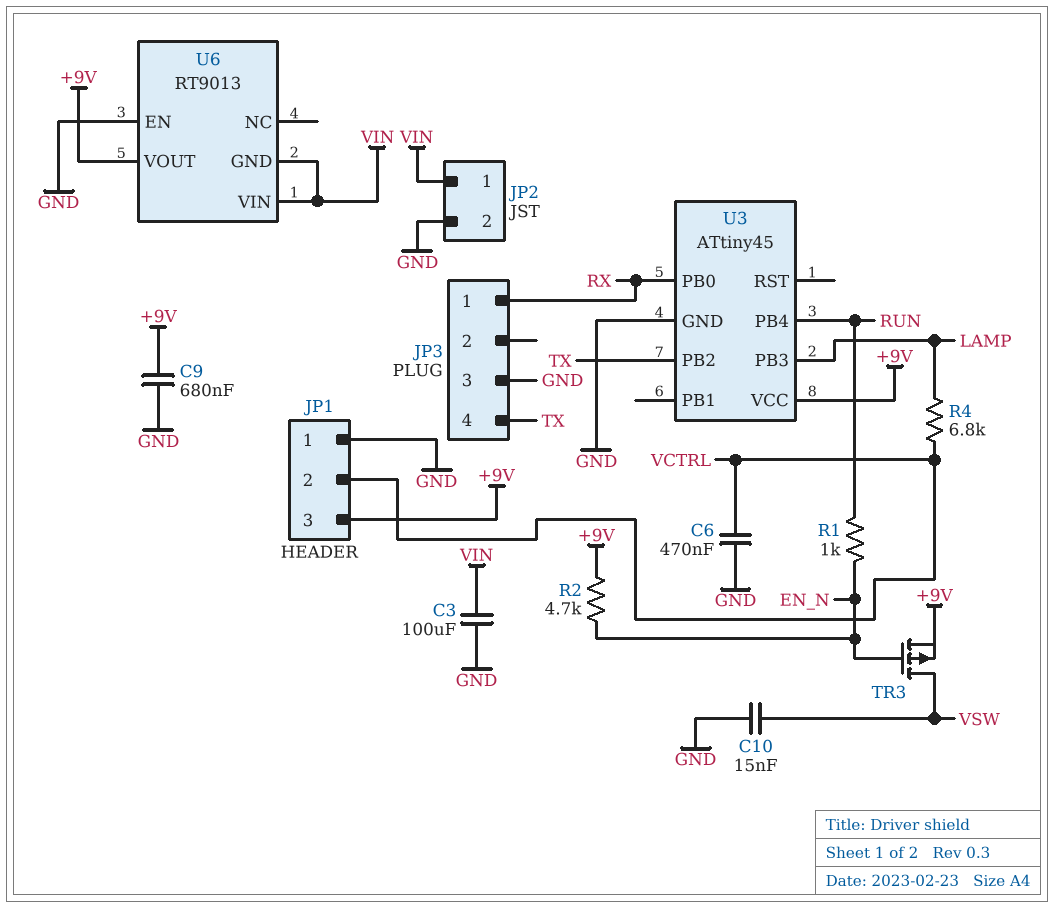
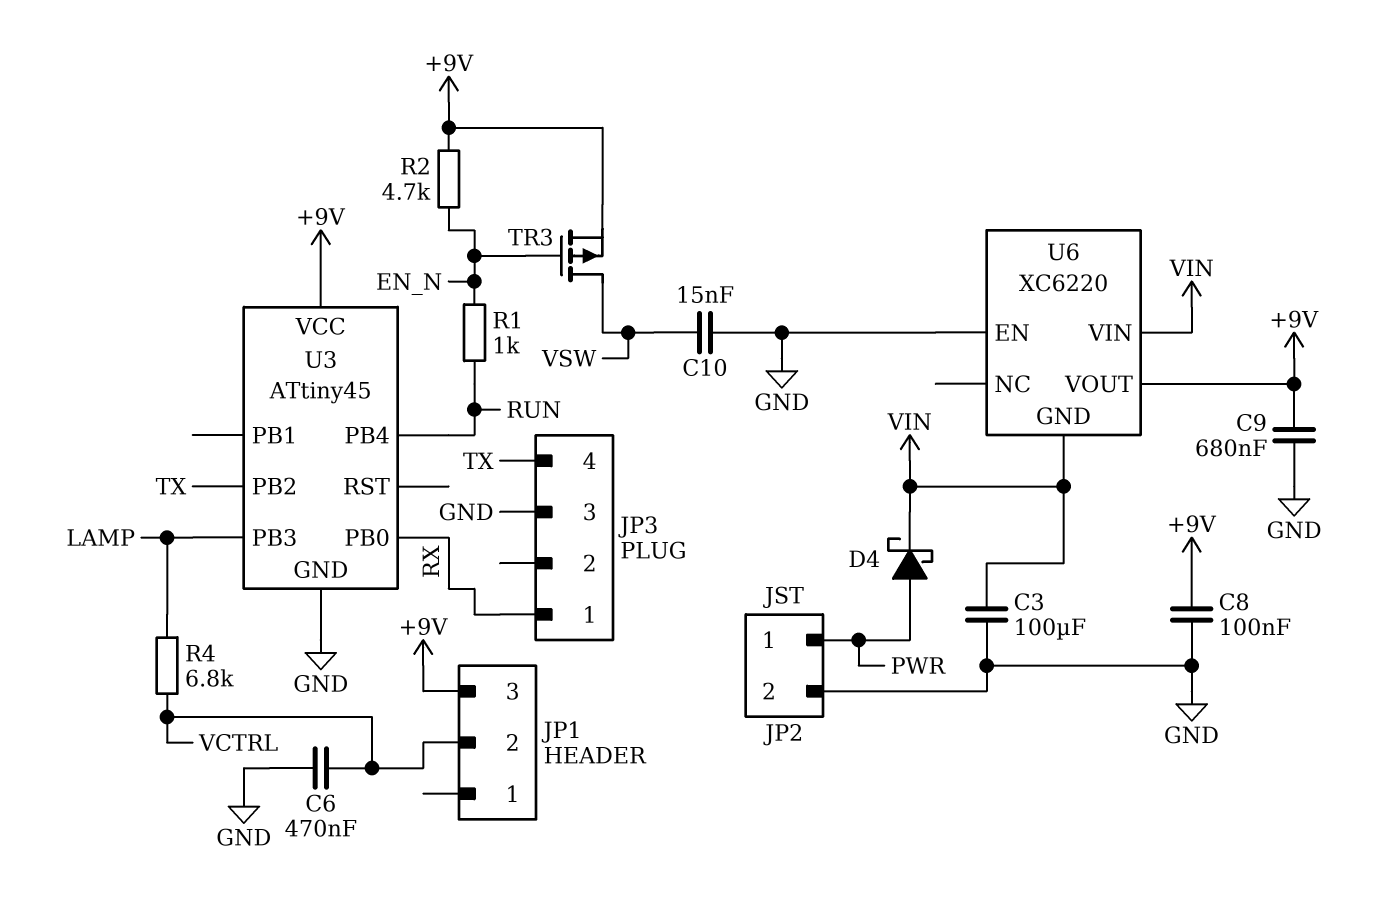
C8: none -> 100nF (+9V, GND)
D4: none -> schottky (A PWR, K VIN)
JP1 pin 1: GND -> none
JP2 pin 1: VIN -> PWR
U6: RT9013 -> XC6220

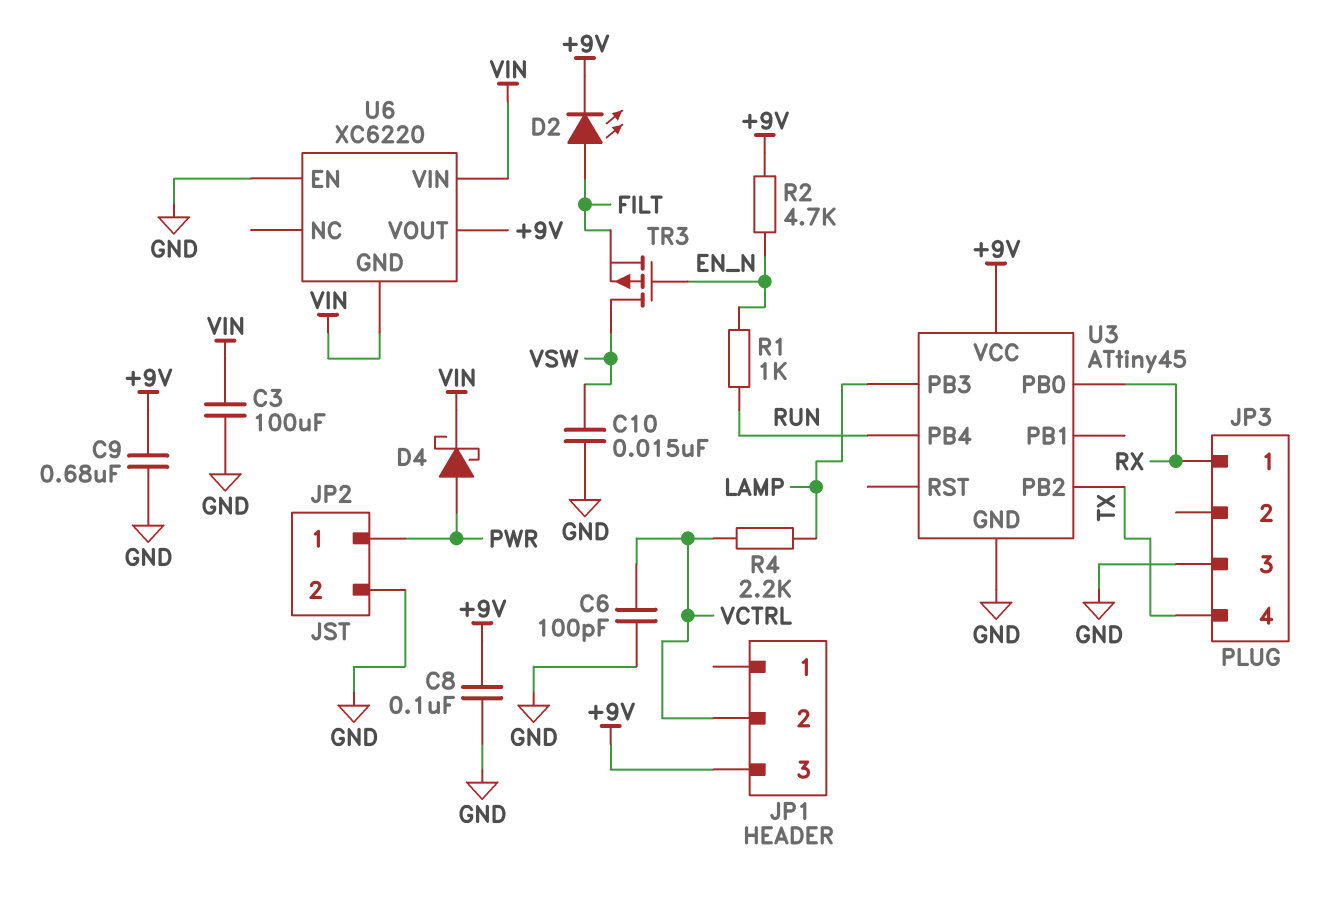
C6: 470nF (GND, VCTRL) -> 100pF (GND, VCTRL)
D2: none -> LED (A FILT, K +9V)
R4: 6.8k (LAMP, VCTRL) -> 2.2k (LAMP, VCTRL)
TR3: PMOS (G EN_N, D VSW, S +9V) -> PMOS (G EN_N, D VSW, S FILT)

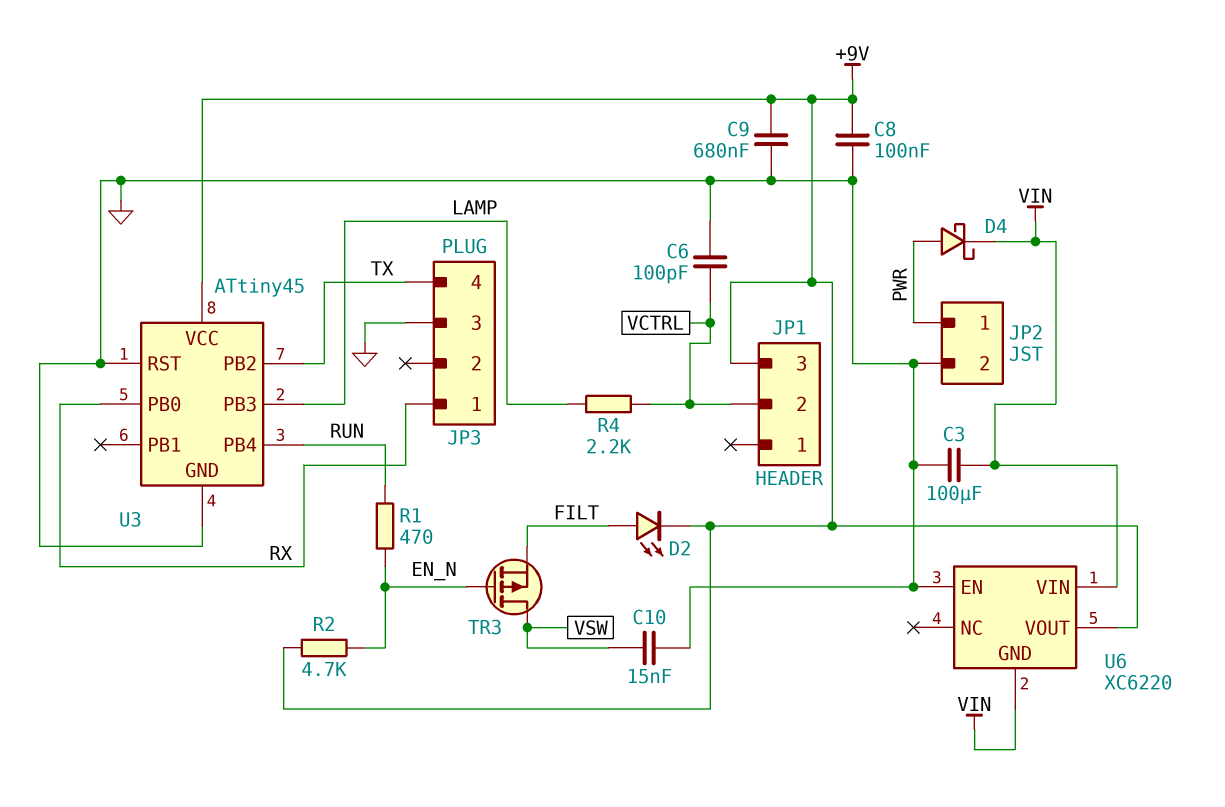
R1: 1k (EN_N, RUN) -> 470 (EN_N, RUN)
U3 pin RST: none -> GND

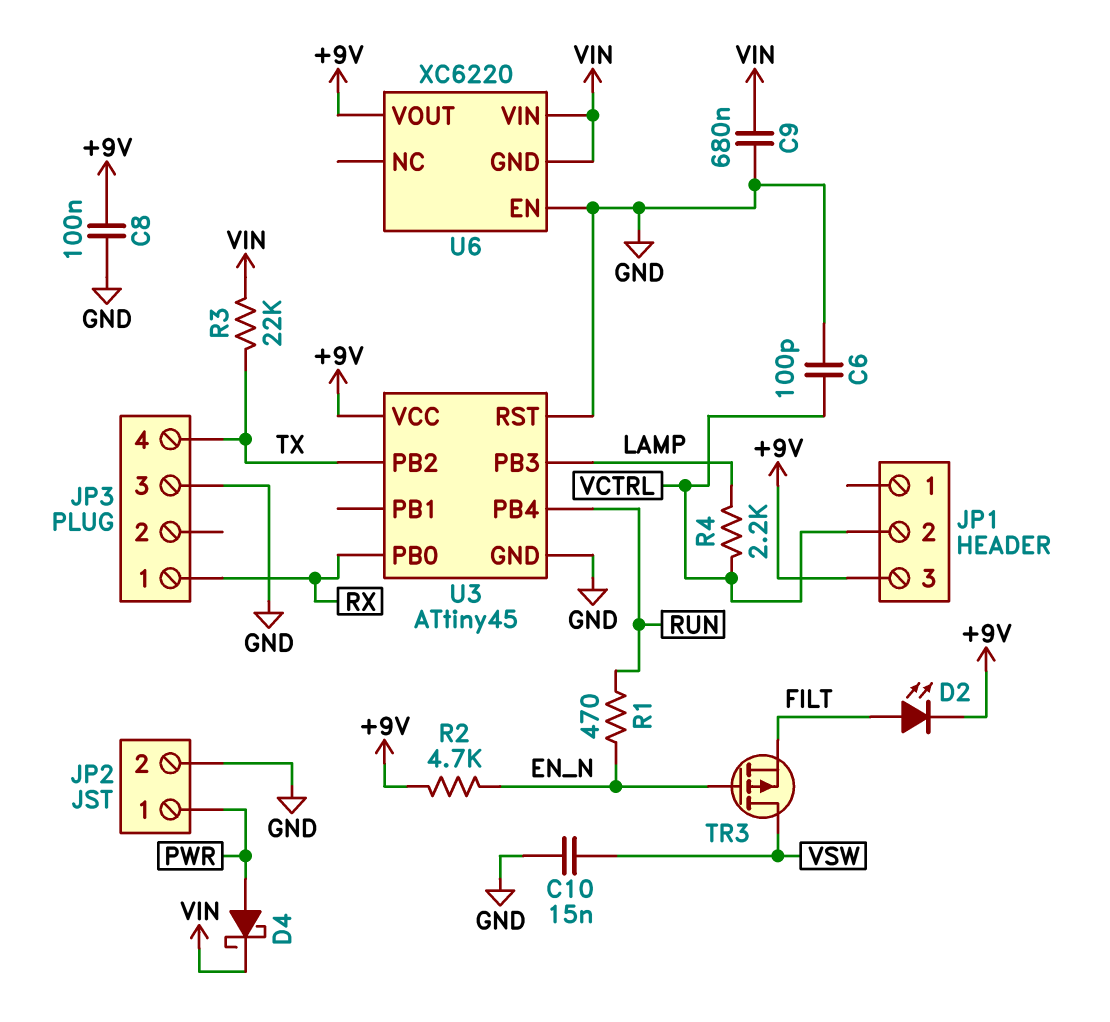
C3: 100uF (GND, VIN) -> none
C9: 680nF (+9V, GND) -> 680nF (GND, VIN)
R3: none -> 22k (TX, VIN)

